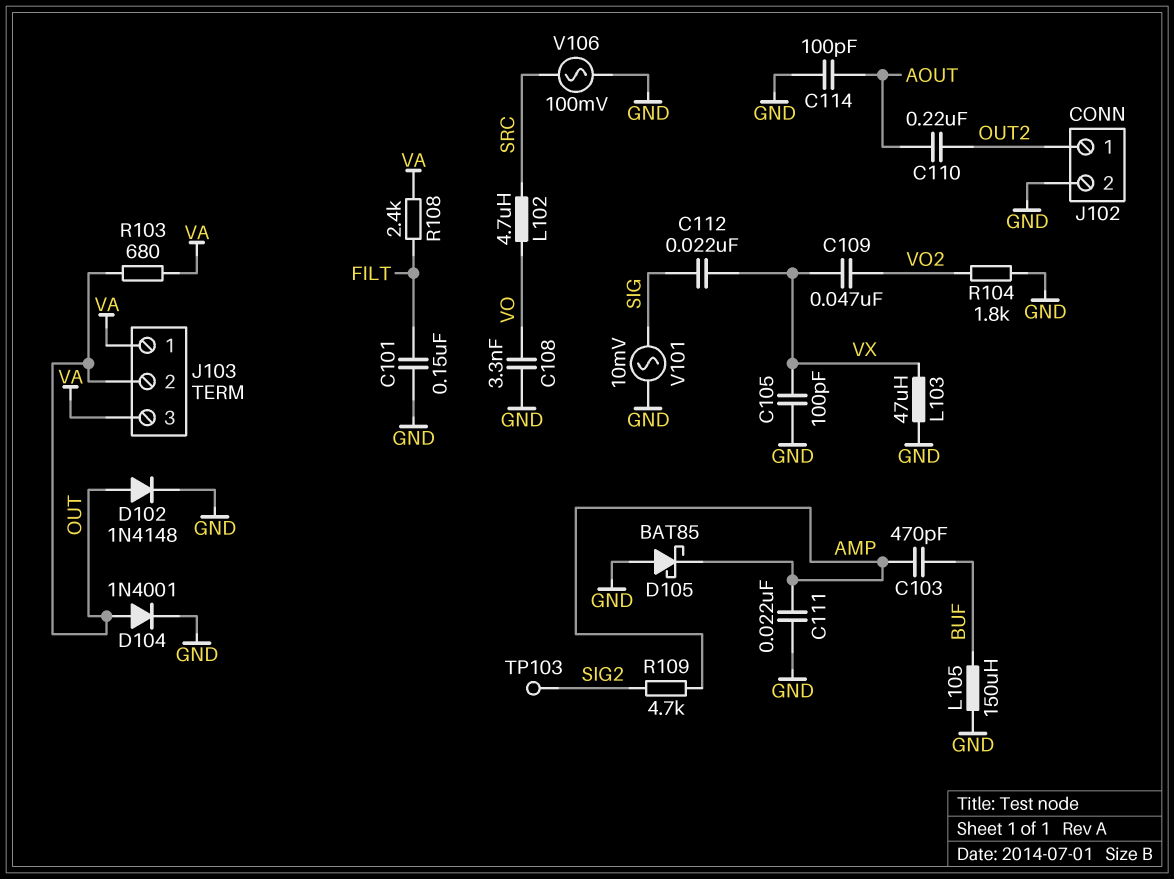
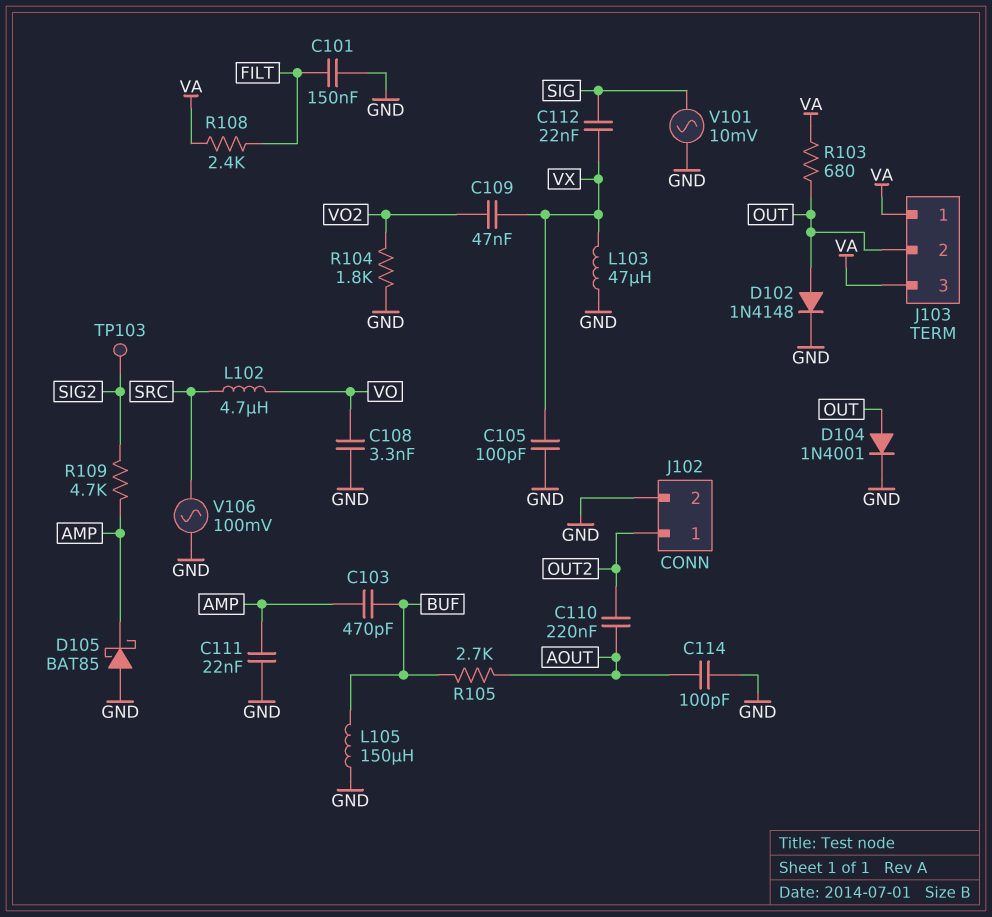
R105: none -> 2.7k (AOUT, BUF)

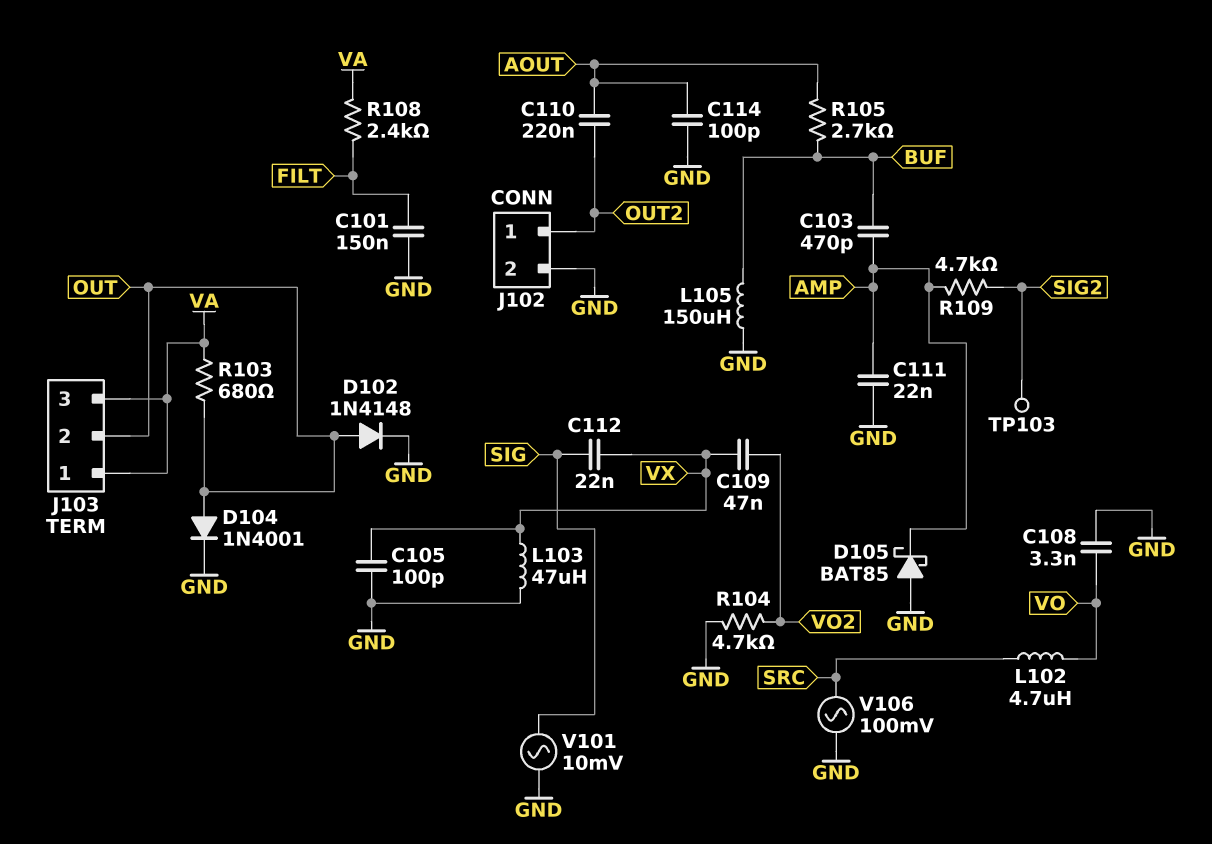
R104: 1.8k (GND, VO2) -> 4.7k (GND, VO2)

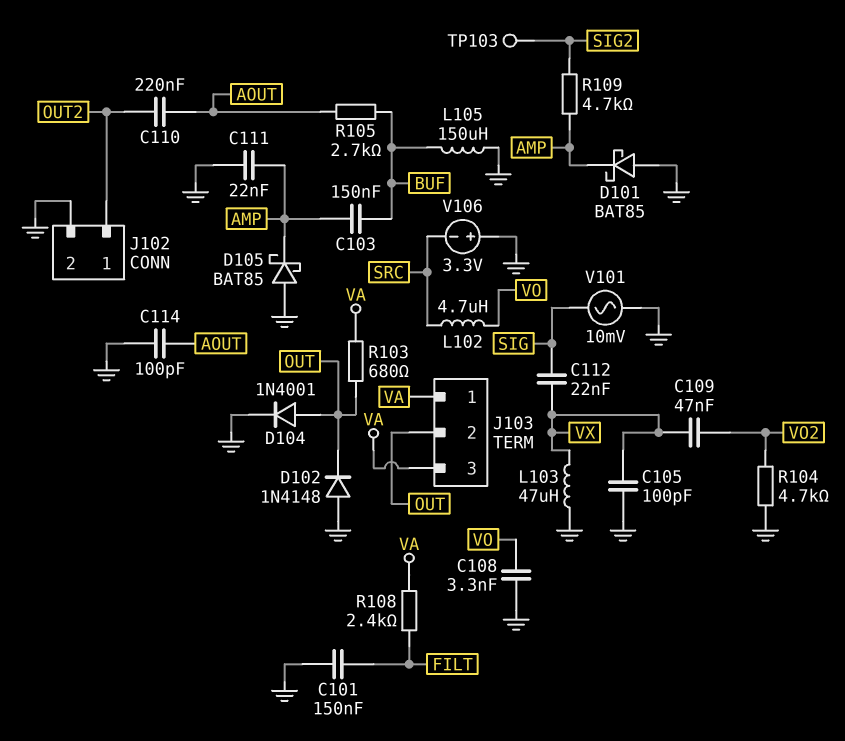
C103: 470pF (AMP, BUF) -> 150nF (AMP, BUF)
D101: none -> schottky BAT85 (A GND, K AMP)
D102: diode 1N4148 (A OUT, K GND) -> diode 1N4148 (A GND, K OUT)
V106: AC 100mV (GND, SRC) -> 3.3V (plus GND, minus SRC)

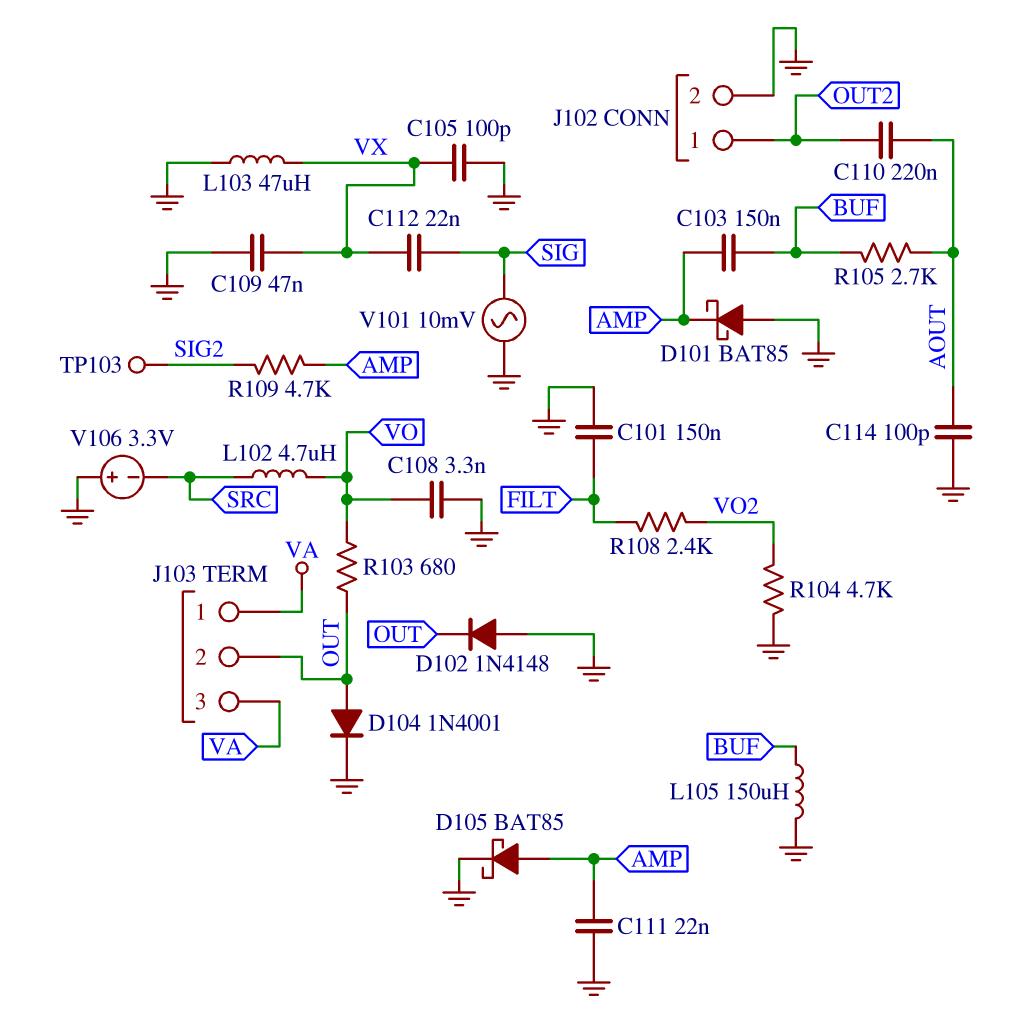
C109: 47nF (VO2, VX) -> 47nF (GND, VX)
D105: schottky BAT85 (A GND, K AMP) -> schottky BAT85 (A AMP, K GND)
R103: 680 (OUT, VA) -> 680 (OUT, VO)
R108: 2.4k (FILT, VA) -> 2.4k (FILT, VO2)

